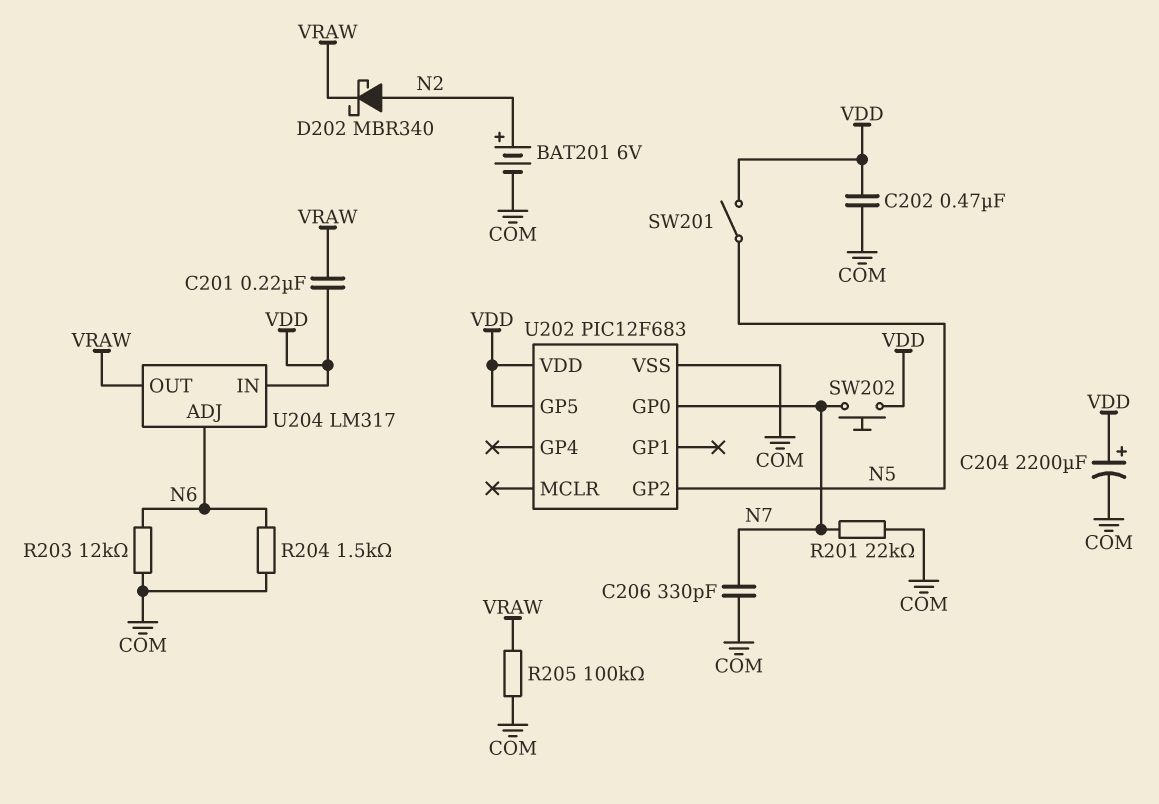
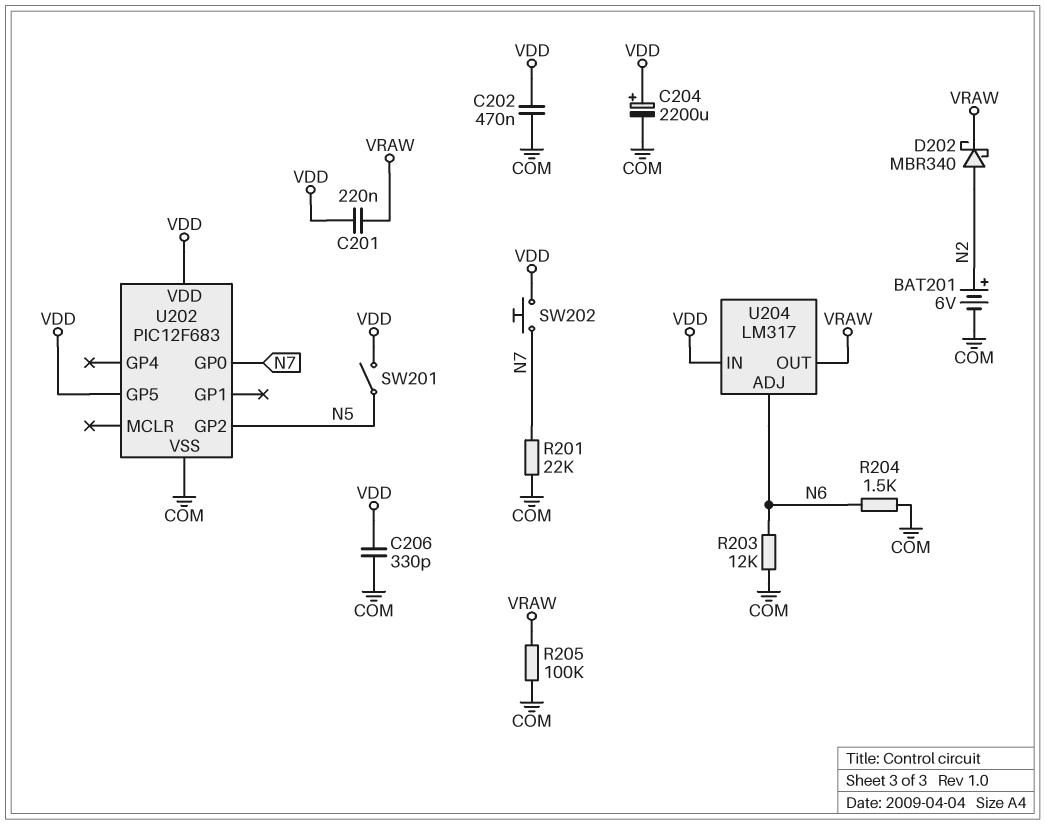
C206: 330pF (COM, N7) -> 330pF (COM, VDD)

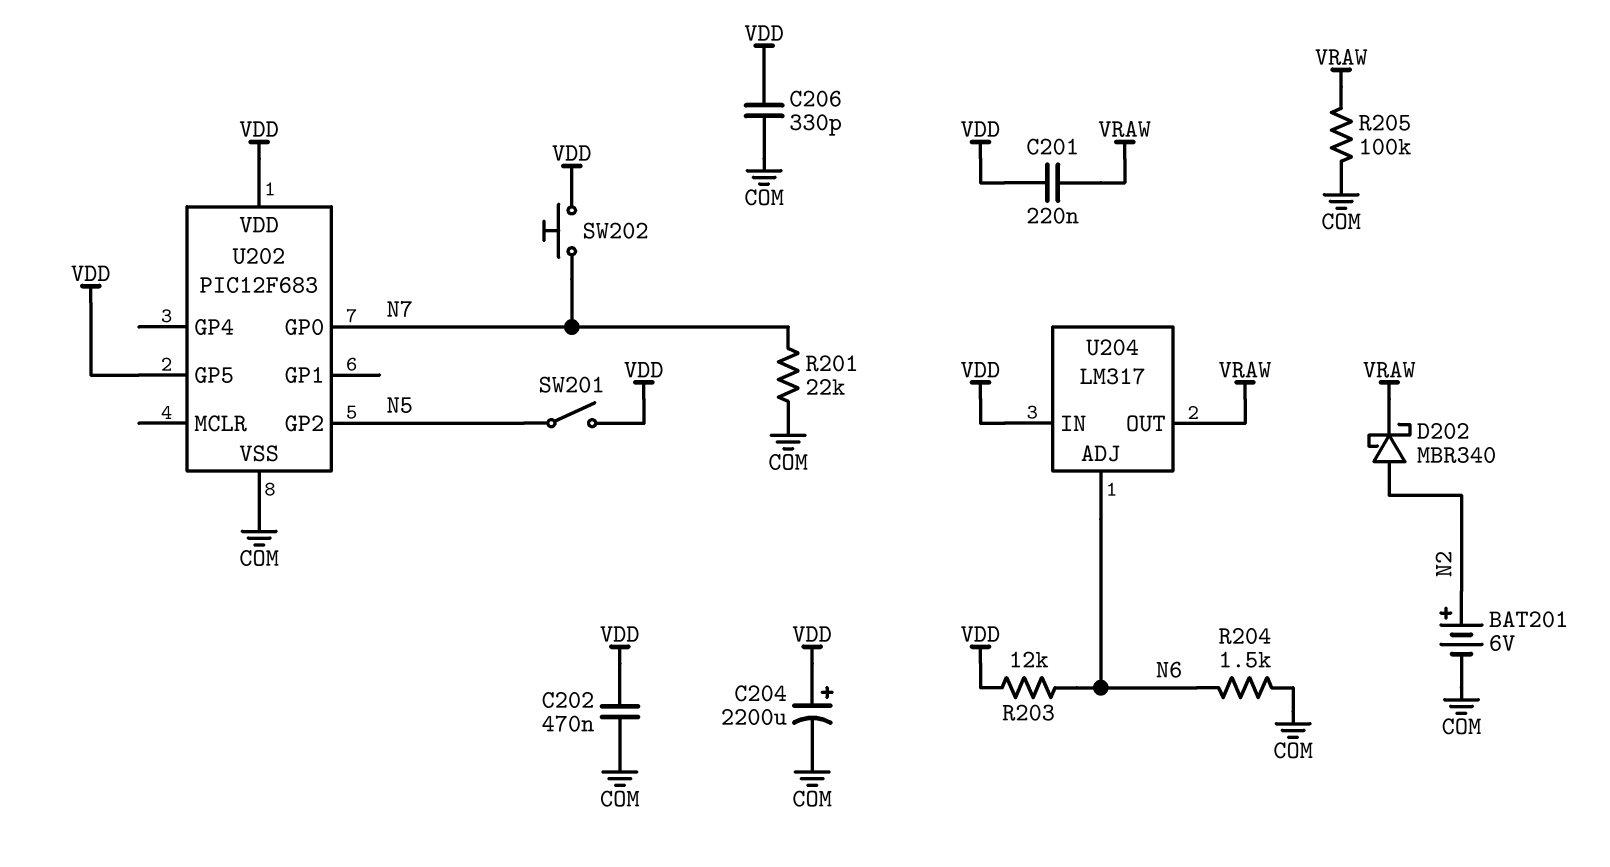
R203: 12k (COM, N6) -> 12k (N6, VDD)

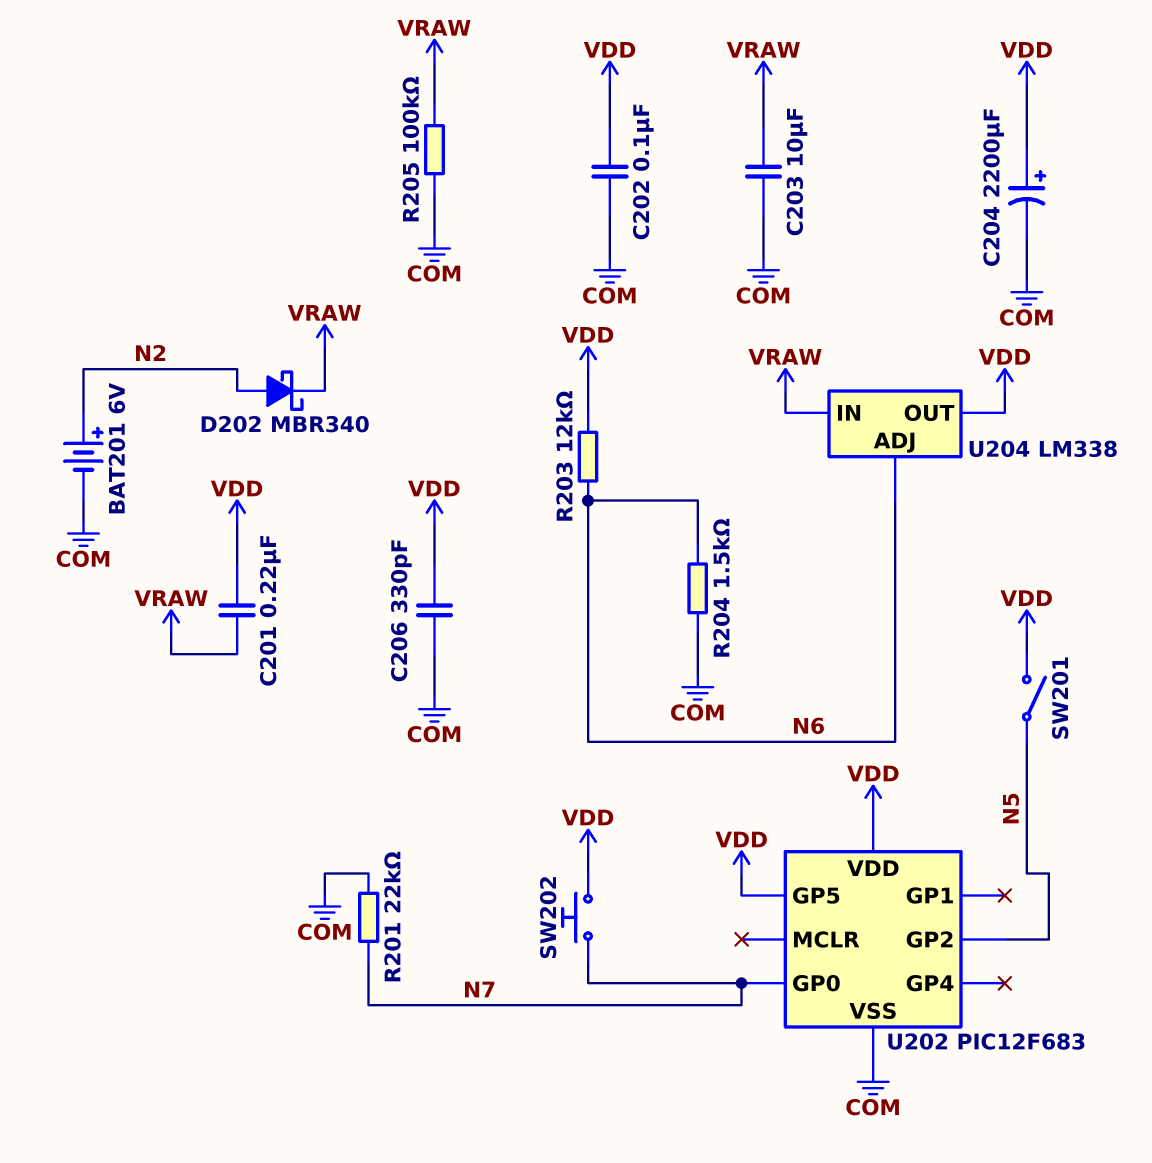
C202: 470nF (COM, VDD) -> 100nF (COM, VDD)
C203: none -> 10uF (COM, VRAW)
U204: LM317 -> LM338
U204 pin IN: VDD -> VRAW
U204 pin OUT: VRAW -> VDD

